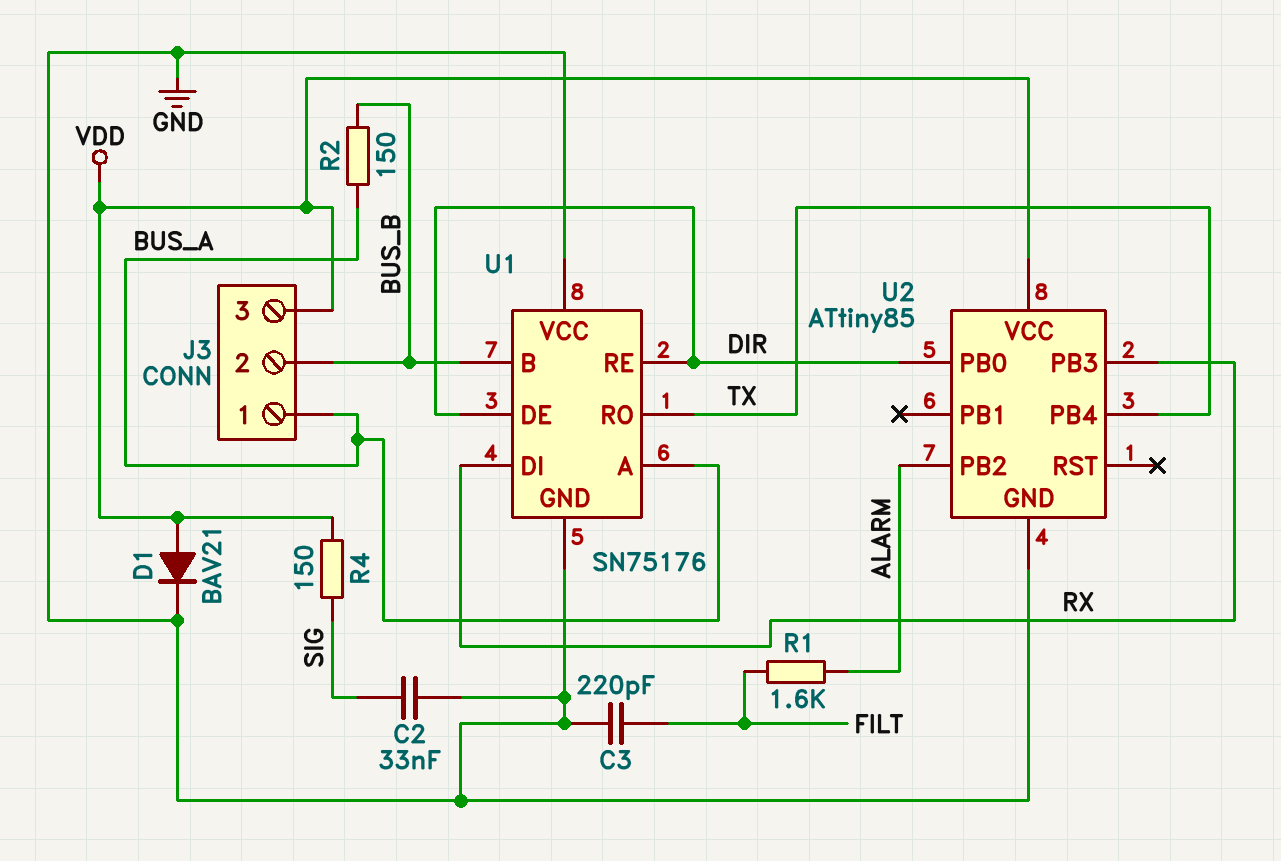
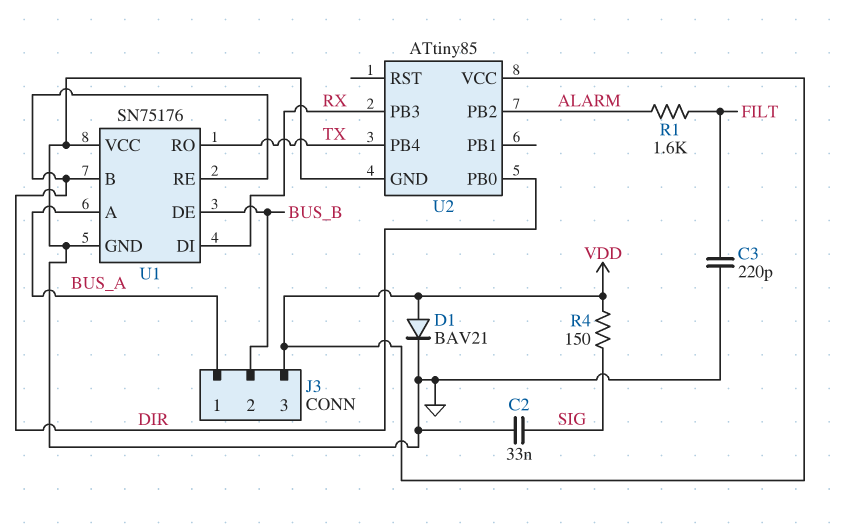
R2: 150 (BUS_A, BUS_B) -> none
U1 pin B: BUS_B -> DIR
U1 pin DE: DIR -> BUS_B

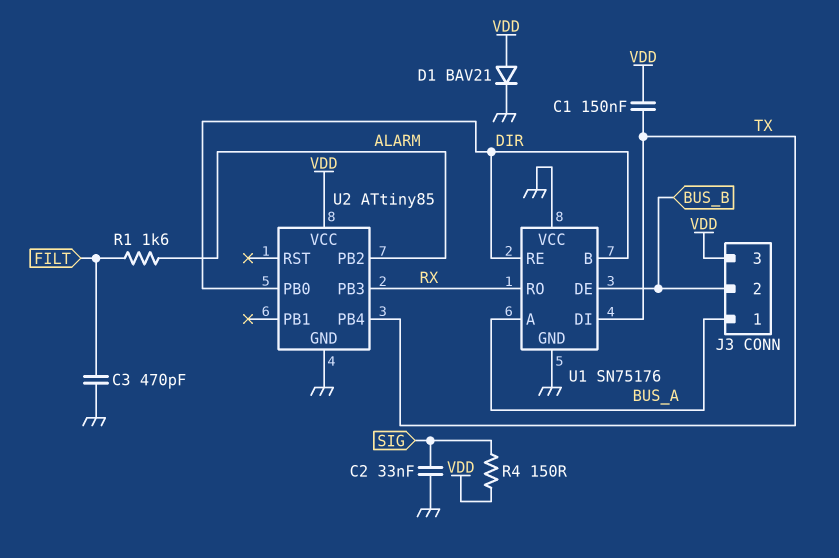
C1: none -> 150nF (TX, VDD)
C3: 220pF (FILT, GND) -> 470pF (FILT, GND)
U1 pin DI: RX -> TX
U1 pin RO: TX -> RX

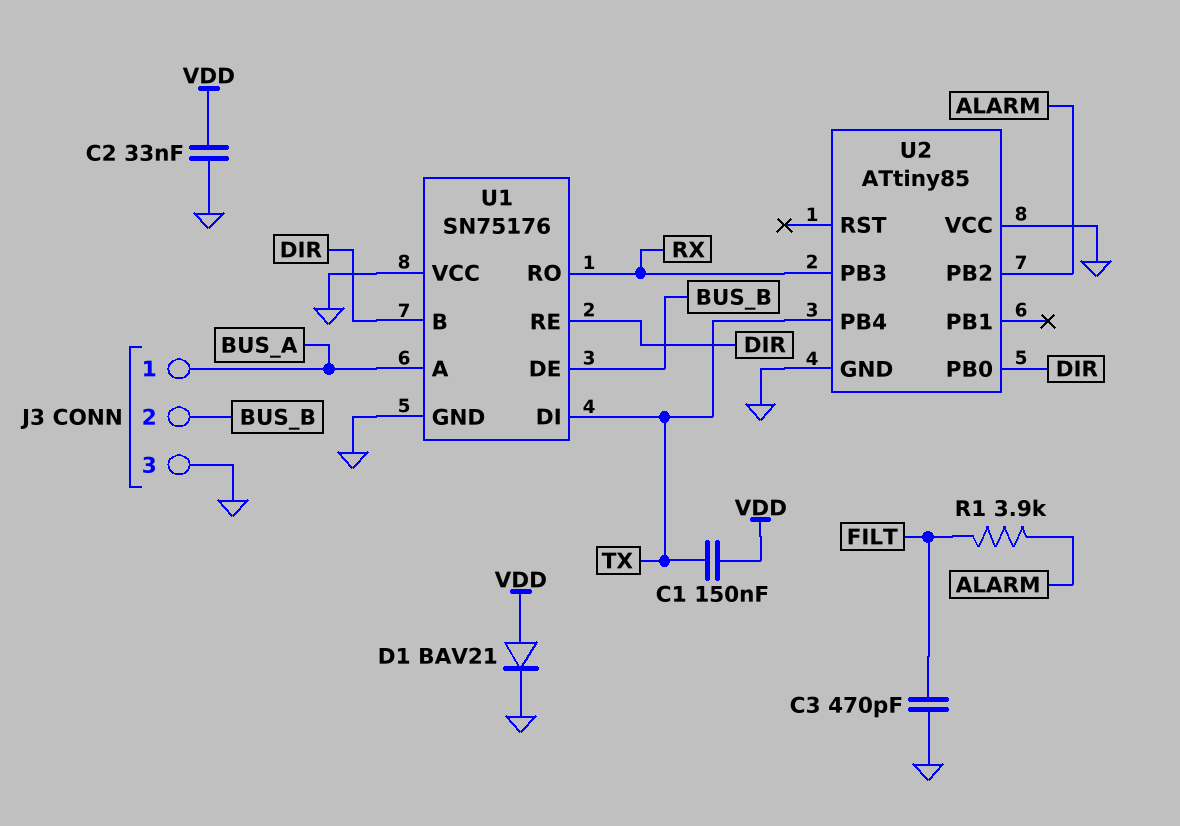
C2: 33nF (GND, SIG) -> 33nF (GND, VDD)
J3 pin 3: VDD -> GND
R1: 1.6k (ALARM, FILT) -> 3.9k (ALARM, FILT)
R4: 150 (SIG, VDD) -> none
U2 pin VCC: VDD -> GND

